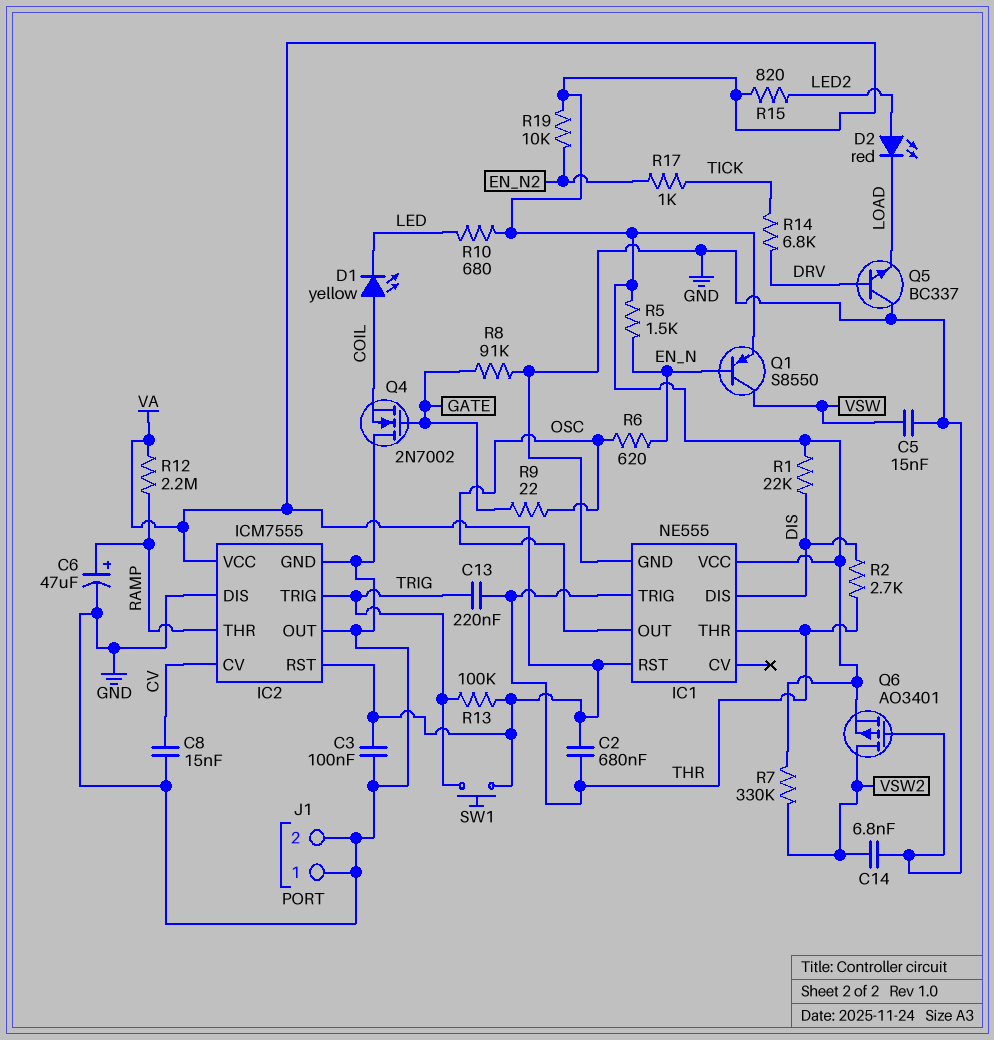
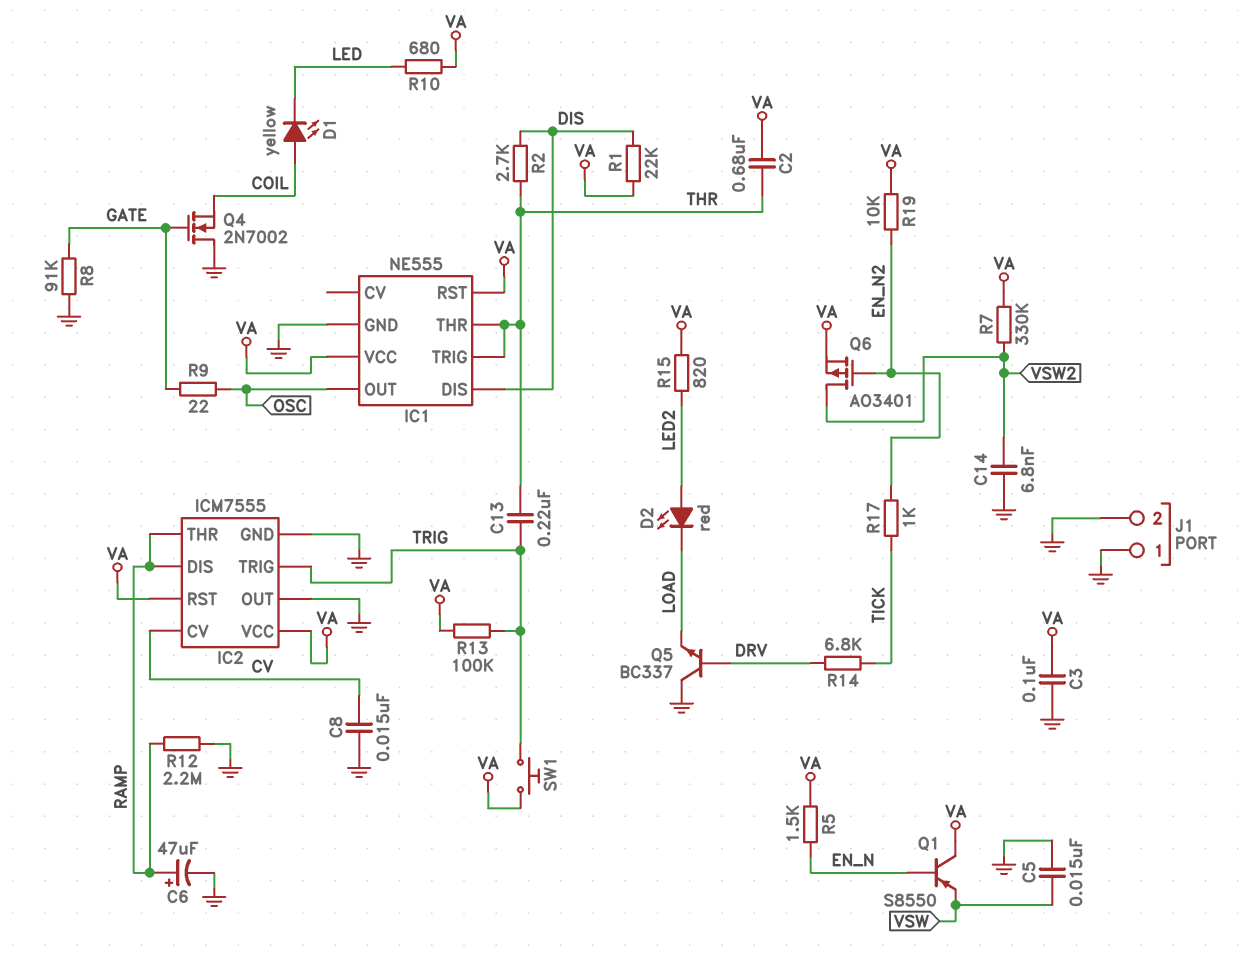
IC2 pin DIS: GND -> RAMP
Q1: PNP S8550 (B EN_N, C VSW, E VA) -> PNP S8550 (B EN_N, C VA, E VSW)
Q6: PMOS AO3401 (G GND, D VSW2, S VA) -> PMOS AO3401 (G EN_N2, D VSW2, S VA)
R6: 620 (EN_N, OSC) -> none
R12: 2.2M (RAMP, VA) -> 2.2M (GND, RAMP)

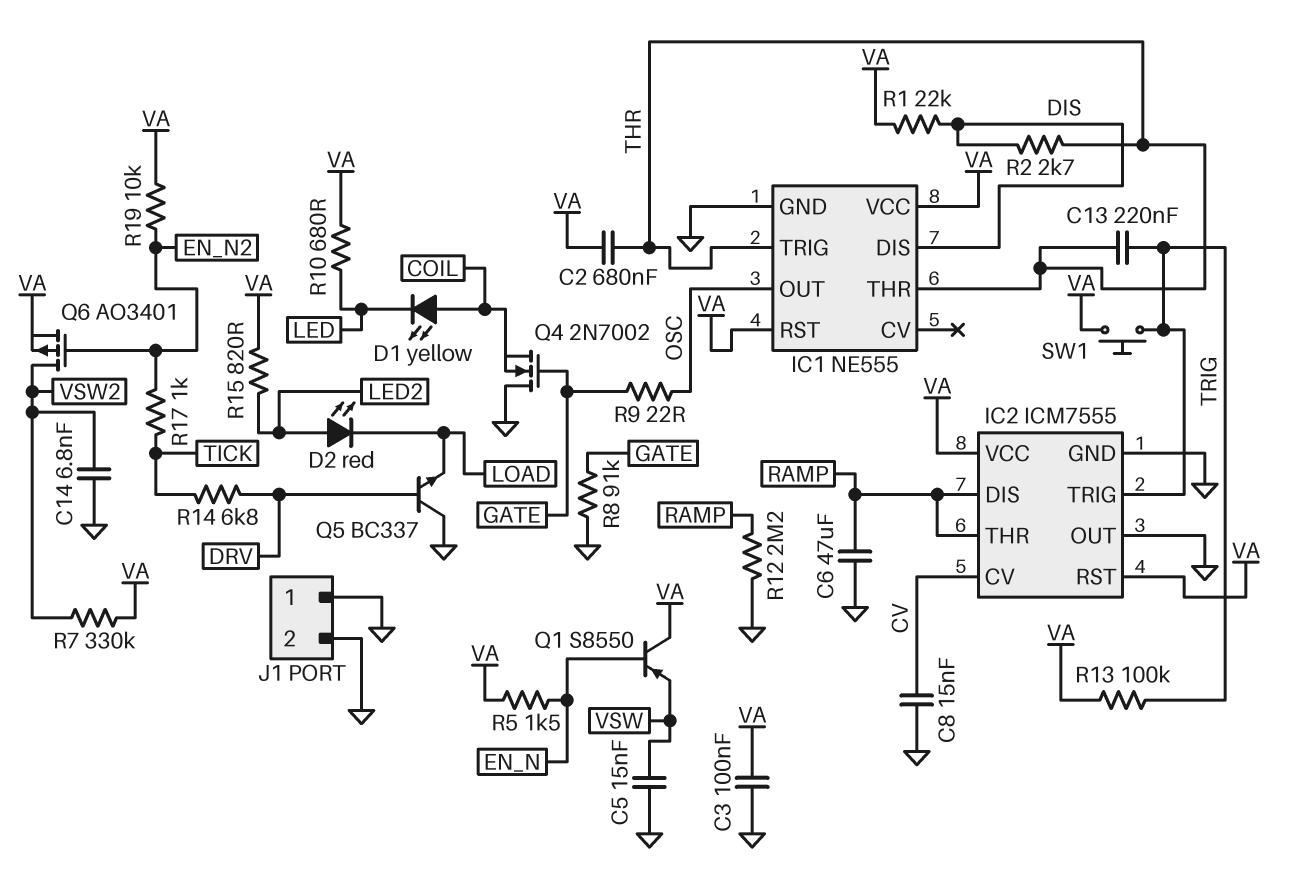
C6: 47uF (plus RAMP, minus GND) -> 47uF (GND, RAMP)

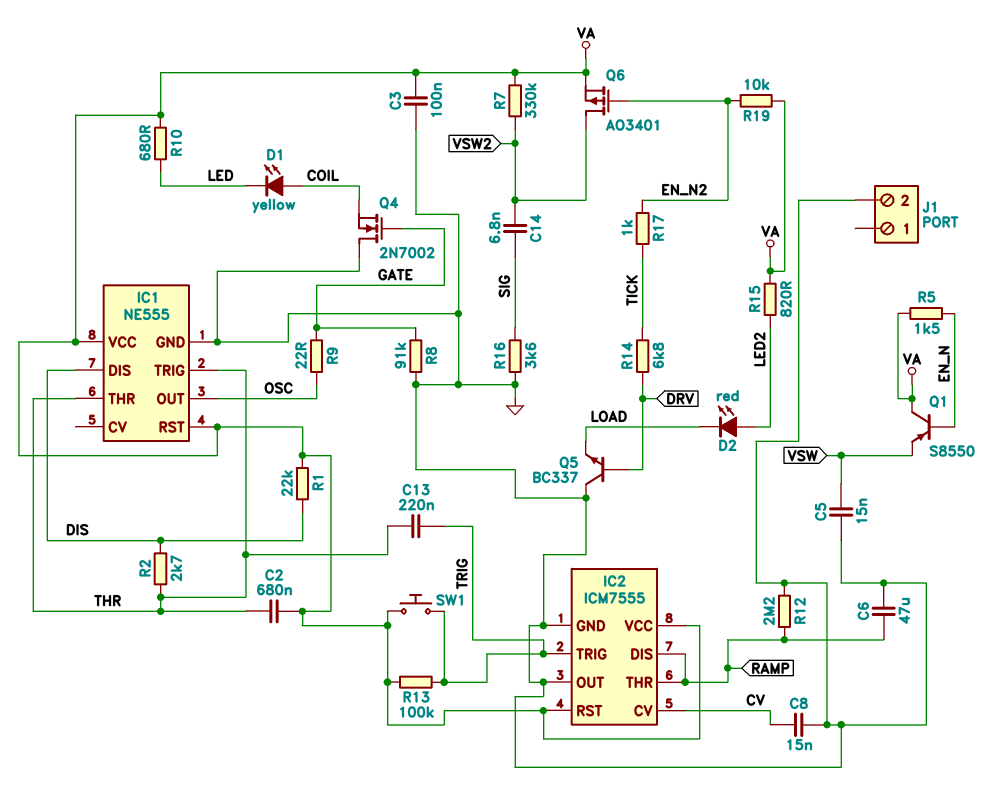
C14: 6.8nF (GND, VSW2) -> 6.8nF (SIG, VSW2)
J1 pin 1: GND -> none
R16: none -> 3.6k (GND, SIG)

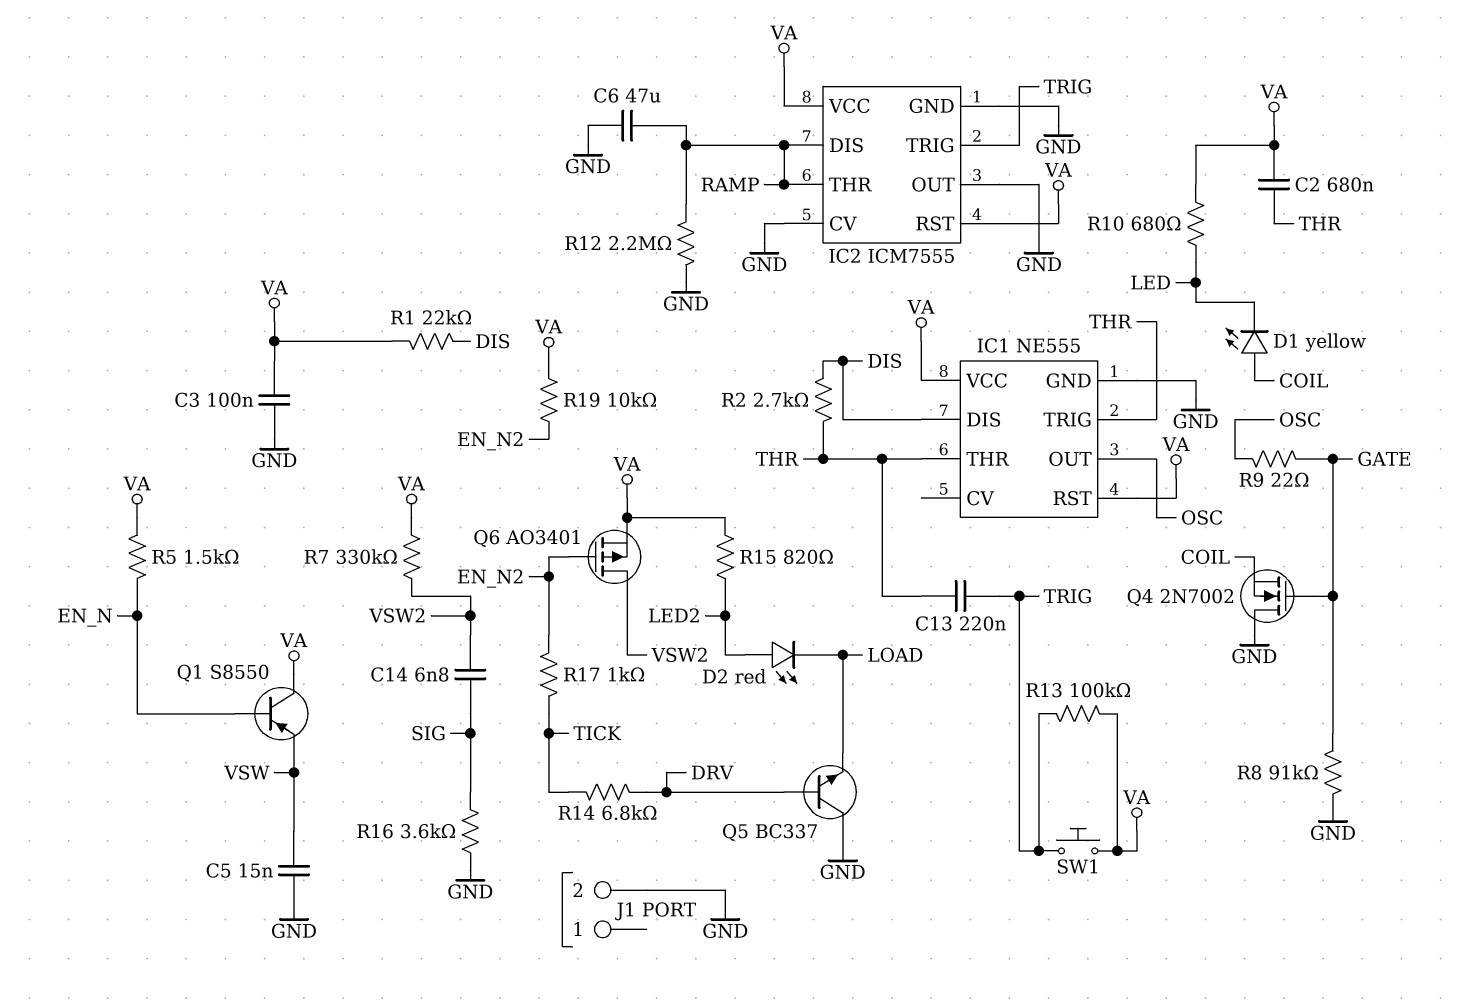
C8: 15nF (CV, GND) -> none
IC2 pin CV: CV -> GND

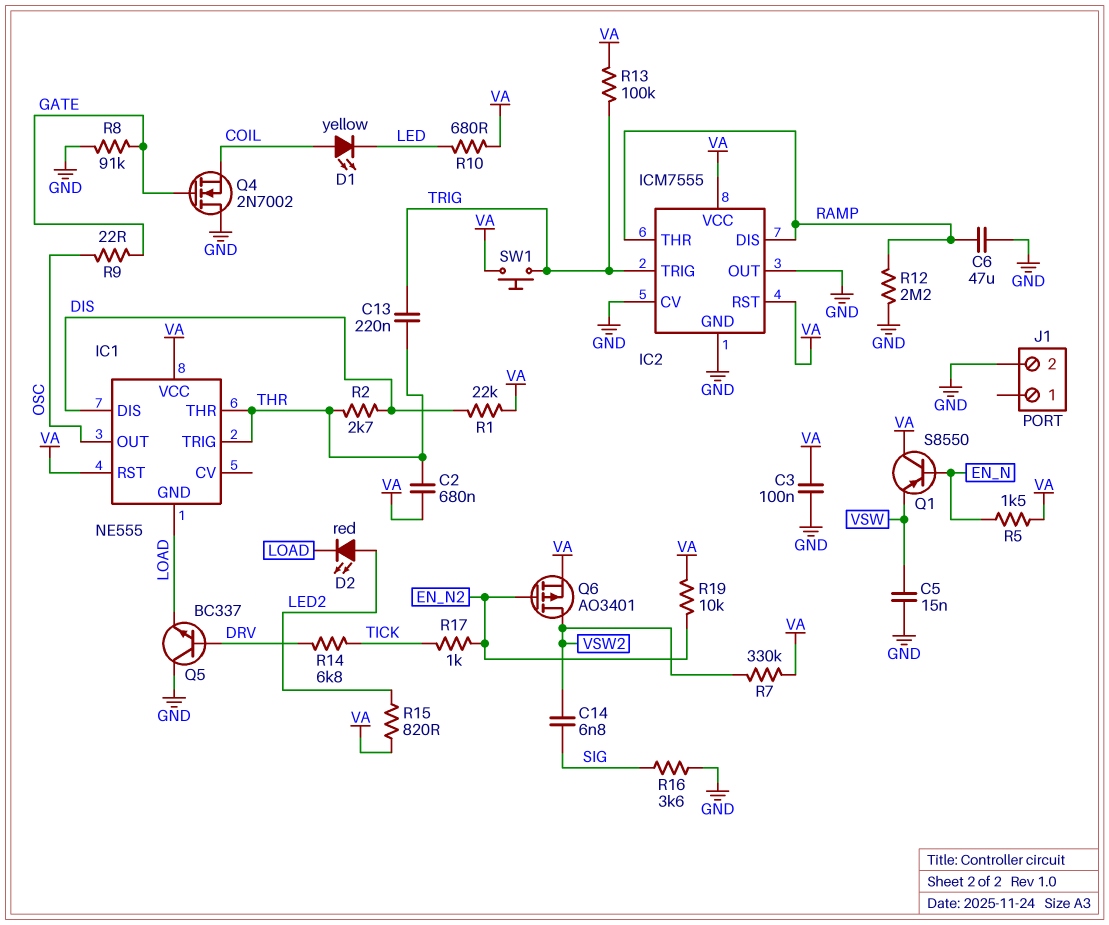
IC1 pin GND: GND -> LOAD

